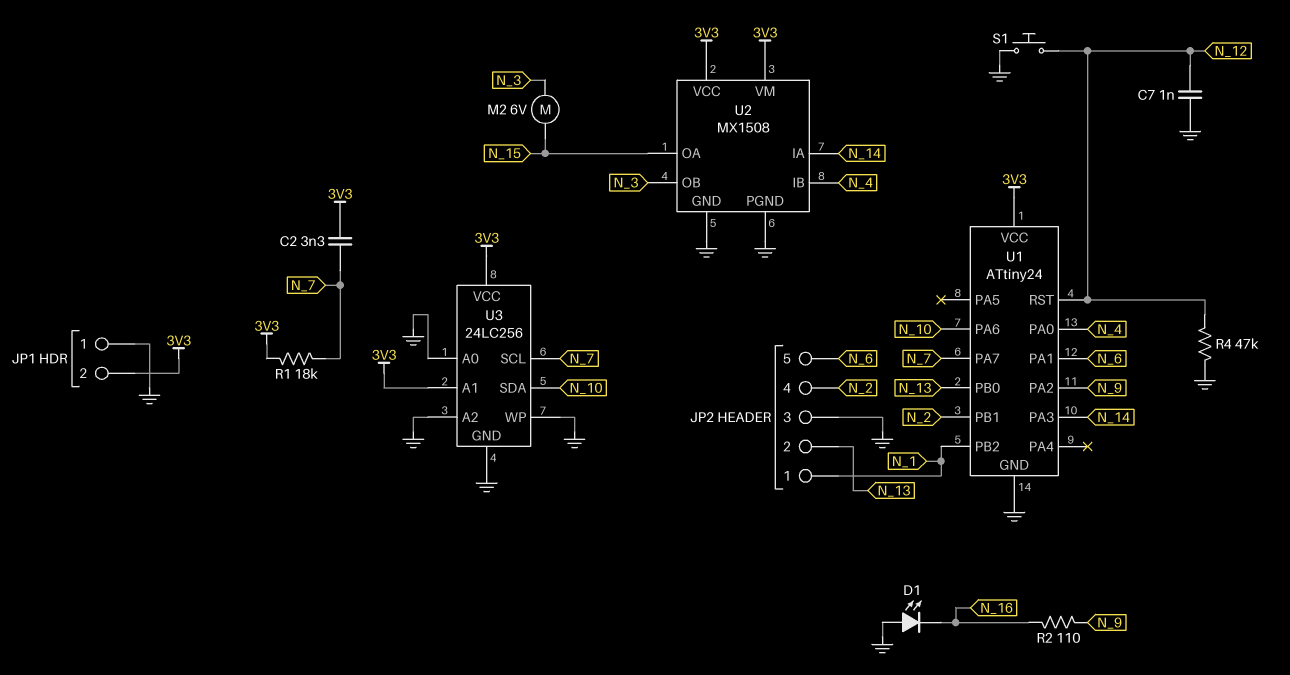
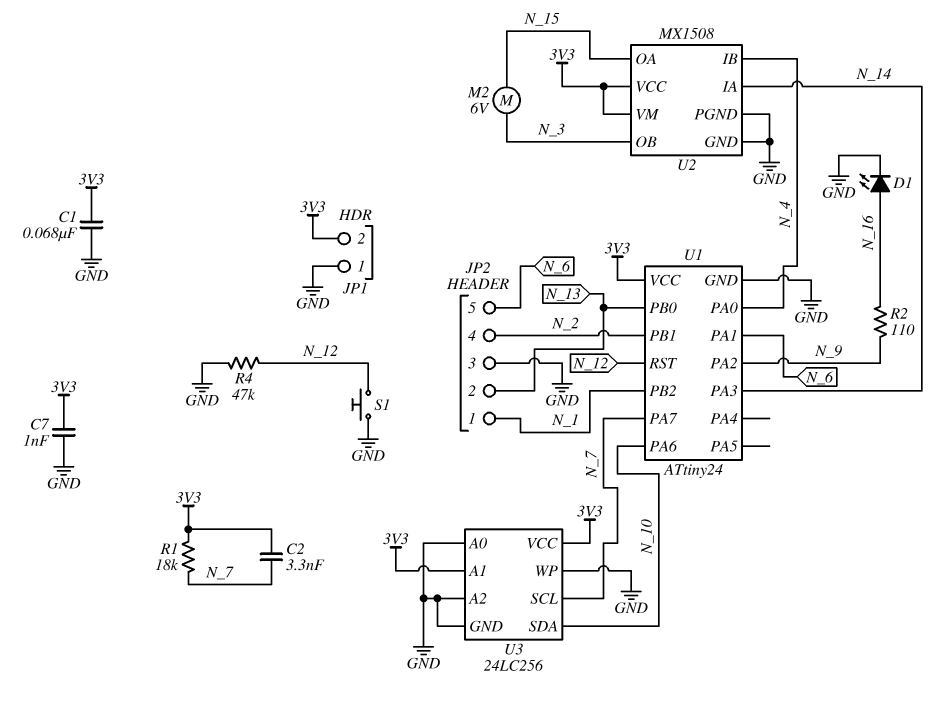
C1: none -> 68nF (3V3, GND)
C7: 1nF (GND, N_12) -> 1nF (3V3, GND)
D1: LED (A GND, K N_16) -> LED (A N_16, K GND)

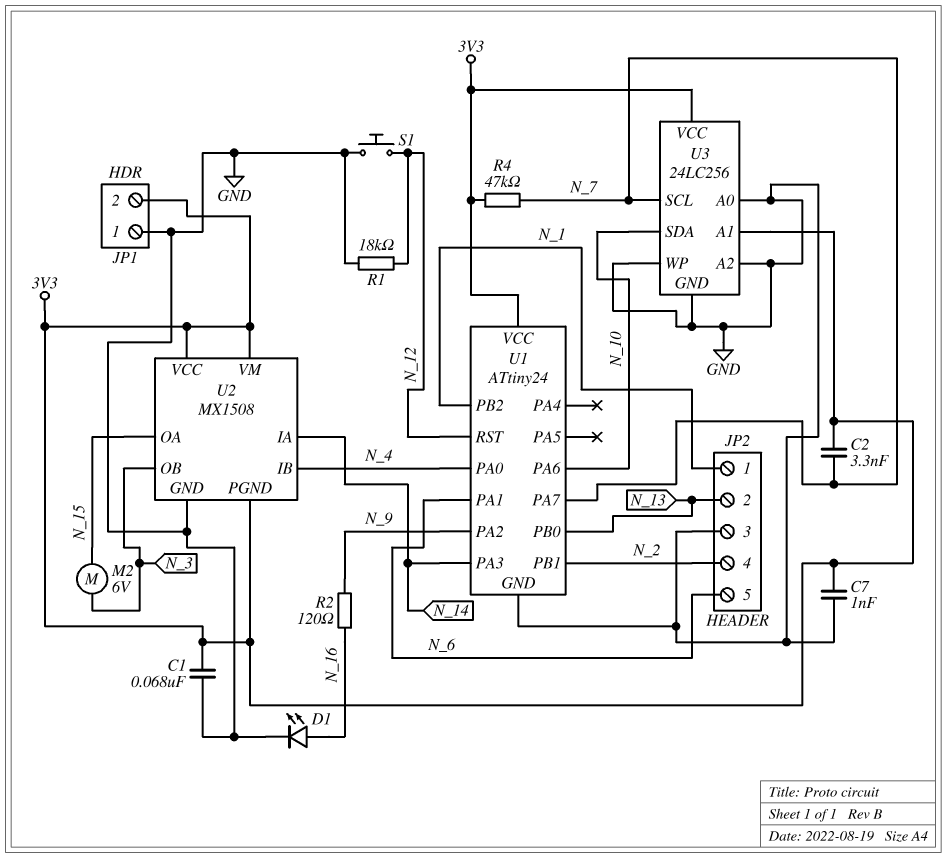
R1: 18k (3V3, N_7) -> 18k (GND, N_12)
R2: 110 (N_9, N_16) -> 120 (N_9, N_16)
R4: 47k (GND, N_12) -> 47k (3V3, N_7)
U2 pin PGND: GND -> 3V3

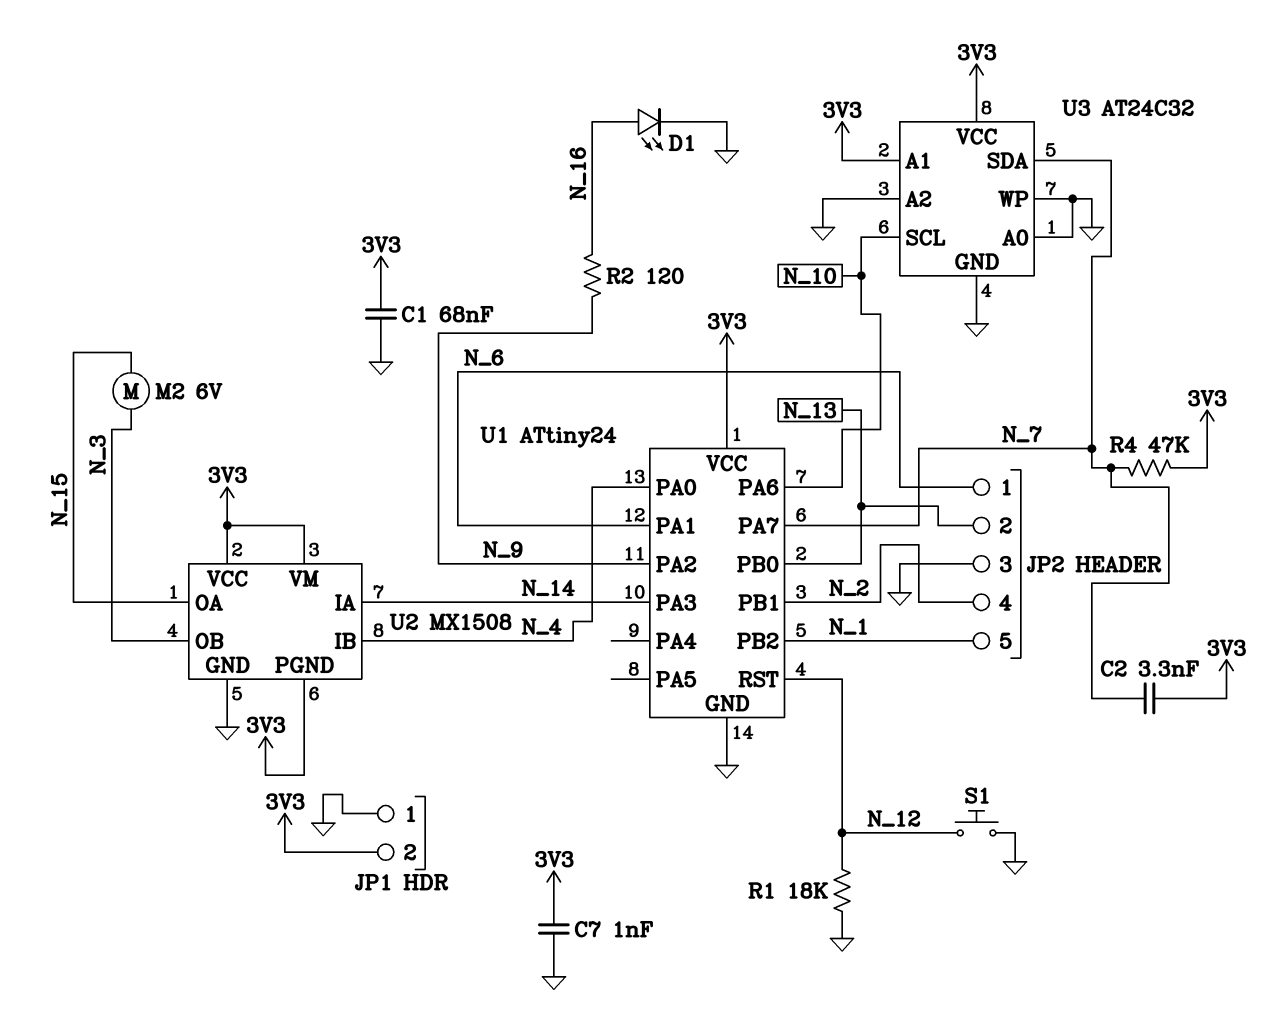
JP2 pin 1: N_1 -> N_6
JP2 pin 5: N_6 -> N_1
U3: 24LC256 -> AT24C32
U3 pin SCL: N_7 -> N_10
U3 pin SDA: N_10 -> N_7

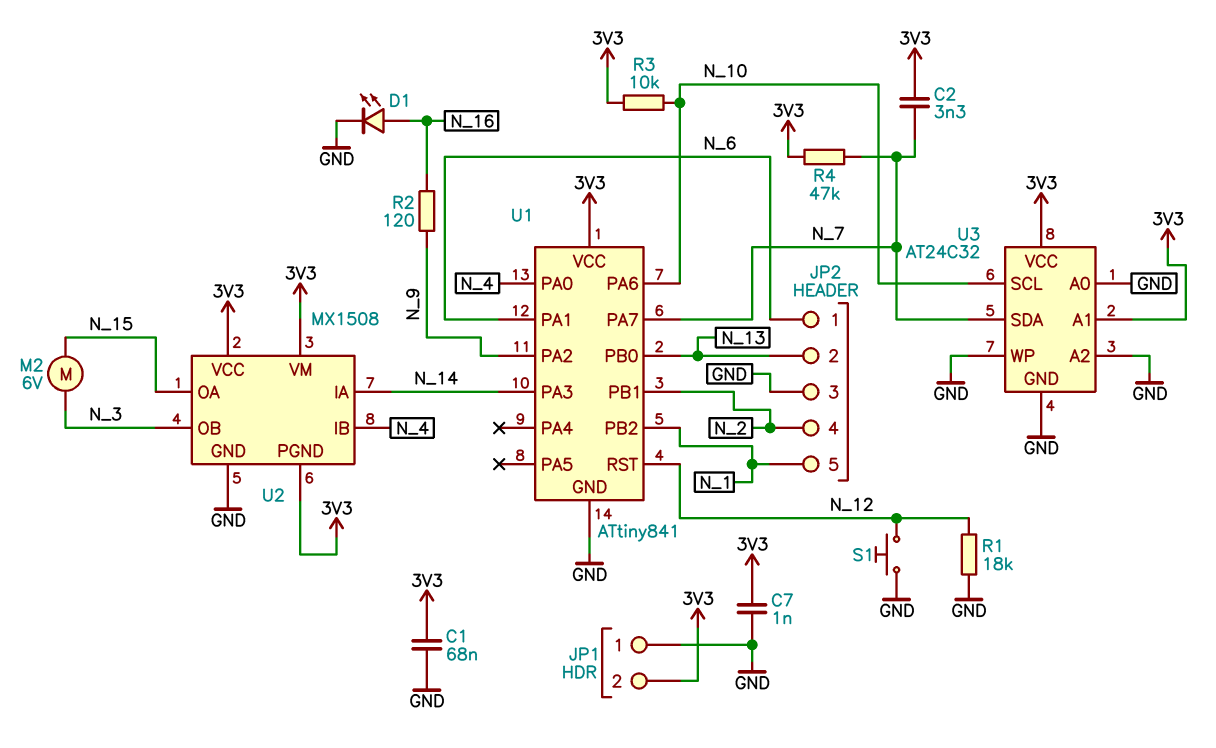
R3: none -> 10k (3V3, N_10)
U1: ATtiny24 -> ATtiny841

